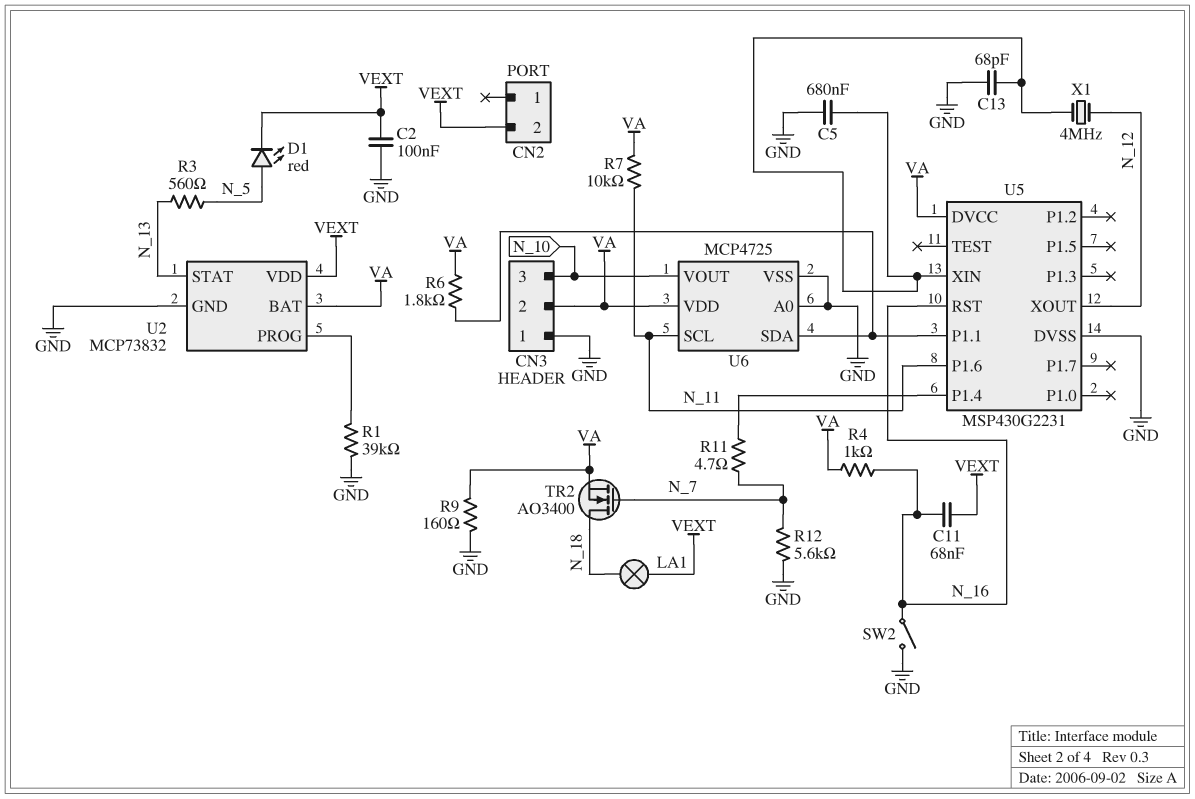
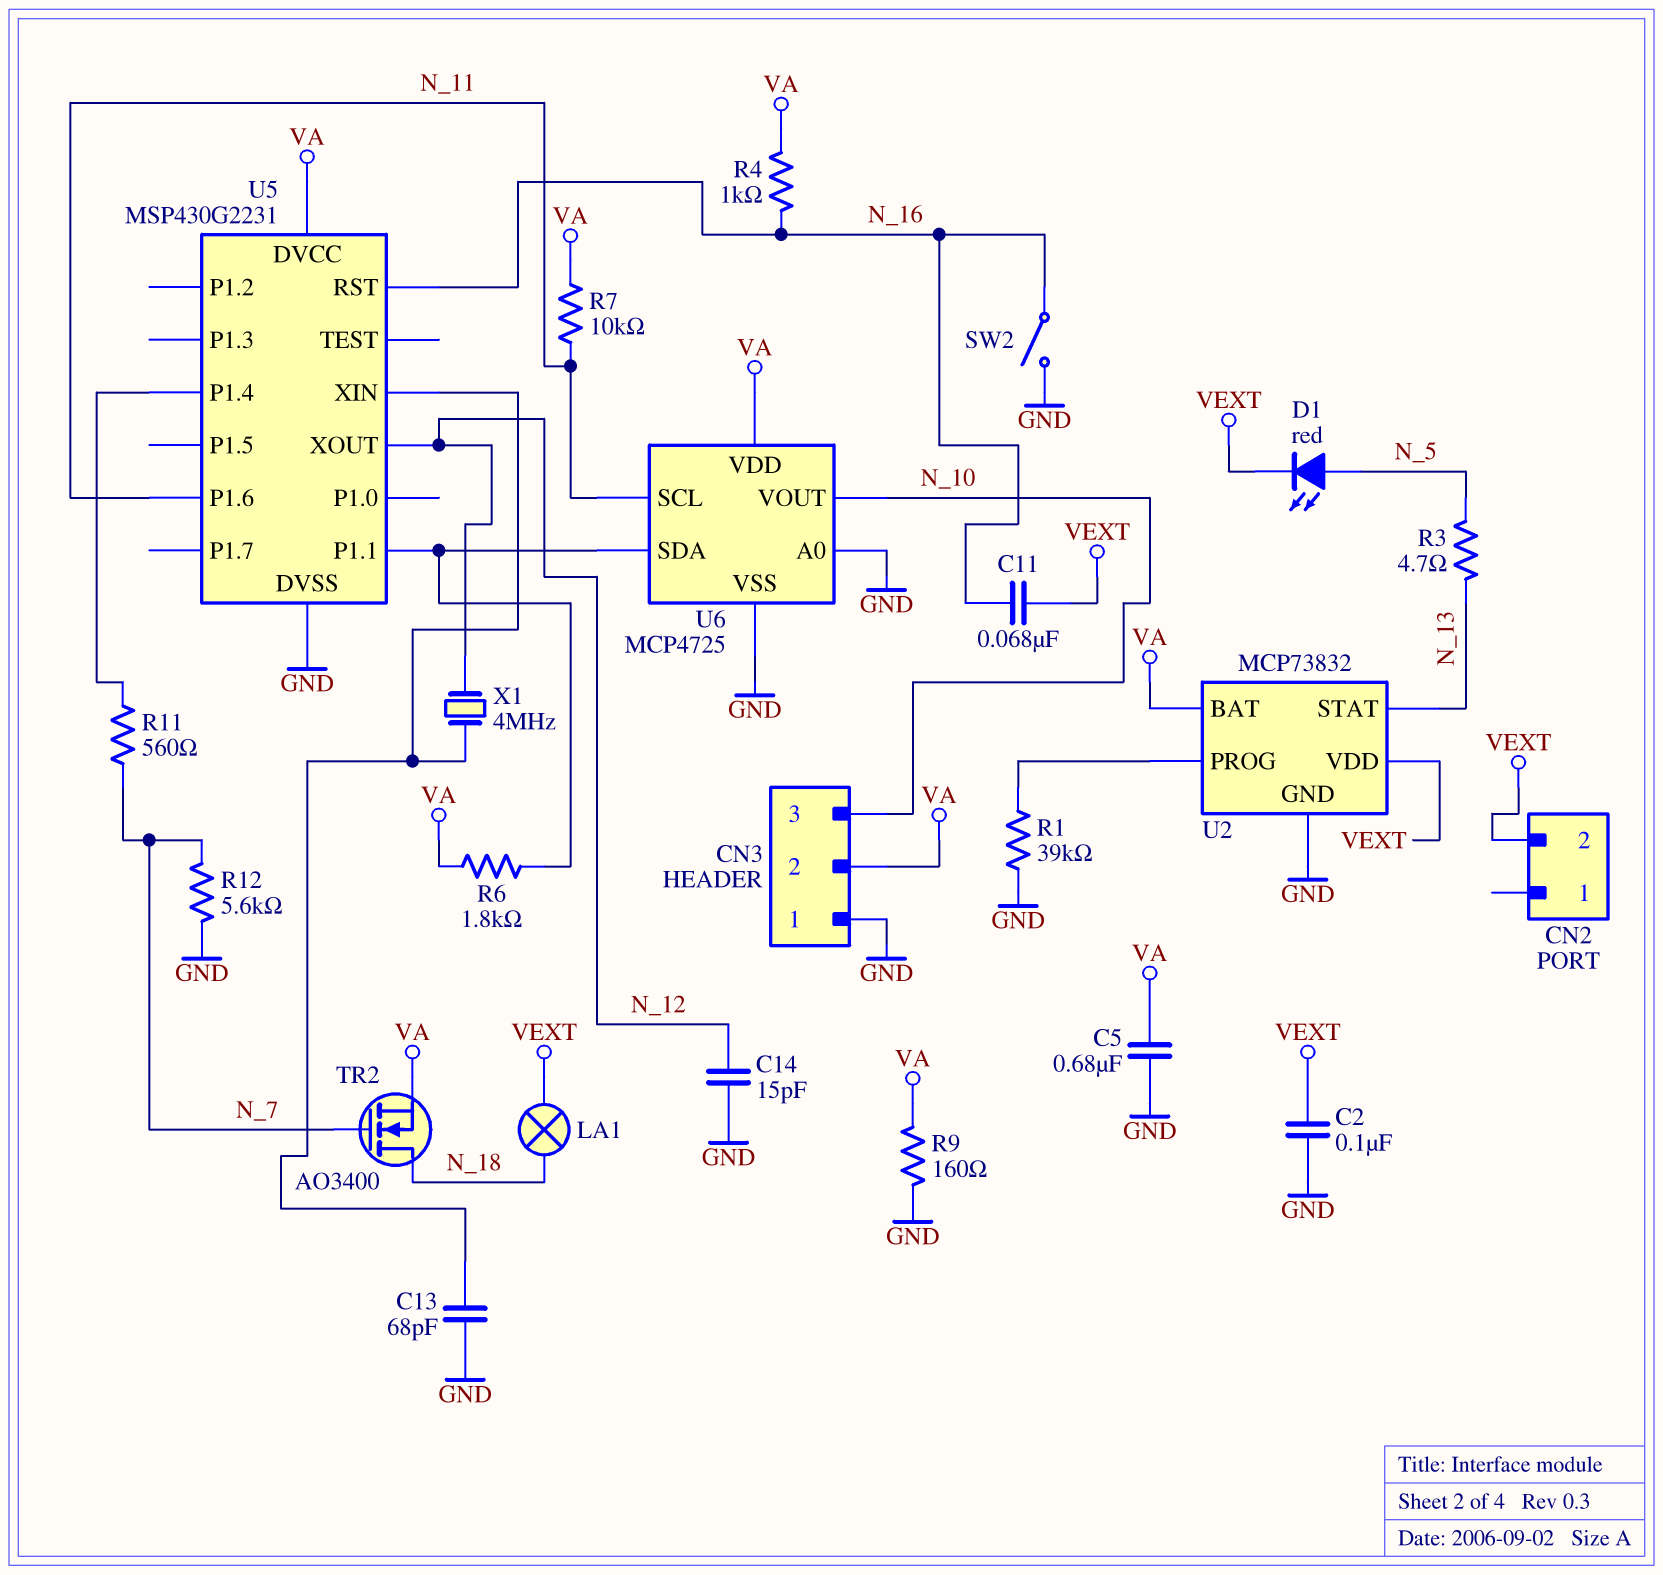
C5: 680nF (GND, U5/XIN) -> 680nF (GND, VA)
C14: none -> 15pF (GND, N_12)
R3: 560 (N_5, N_13) -> 4.7 (N_5, N_13)
R11: 4.7 (N_7, U5/P1.4) -> 560 (N_7, U5/P1.4)

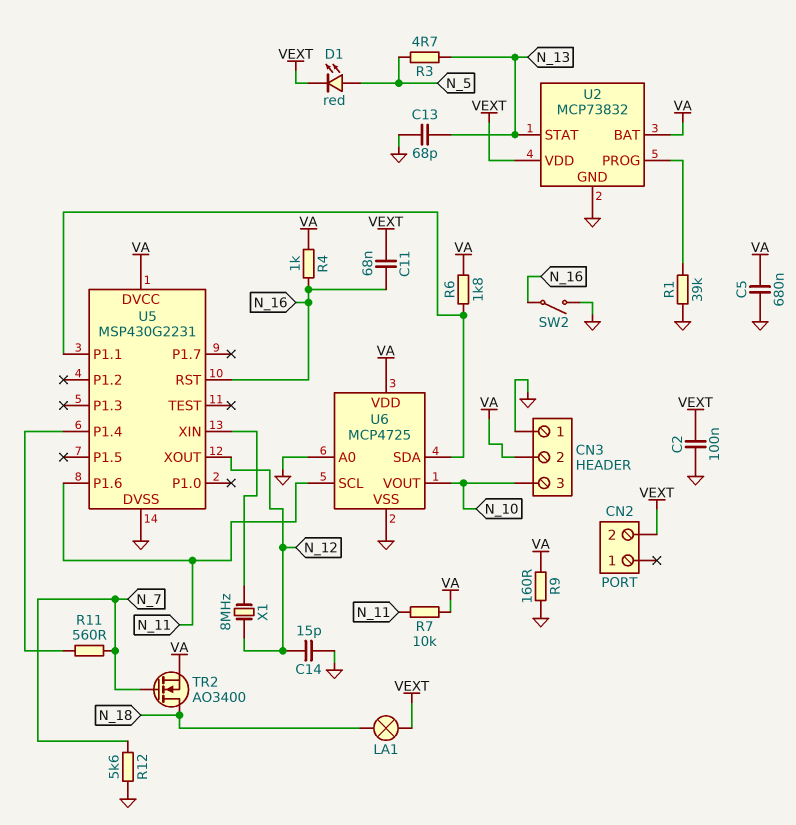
C13: 68pF (GND, U5/XIN) -> 68pF (GND, N_13)
X1: 4MHz (N_12, U5/XIN) -> 8MHz (N_12, U5/XIN)

